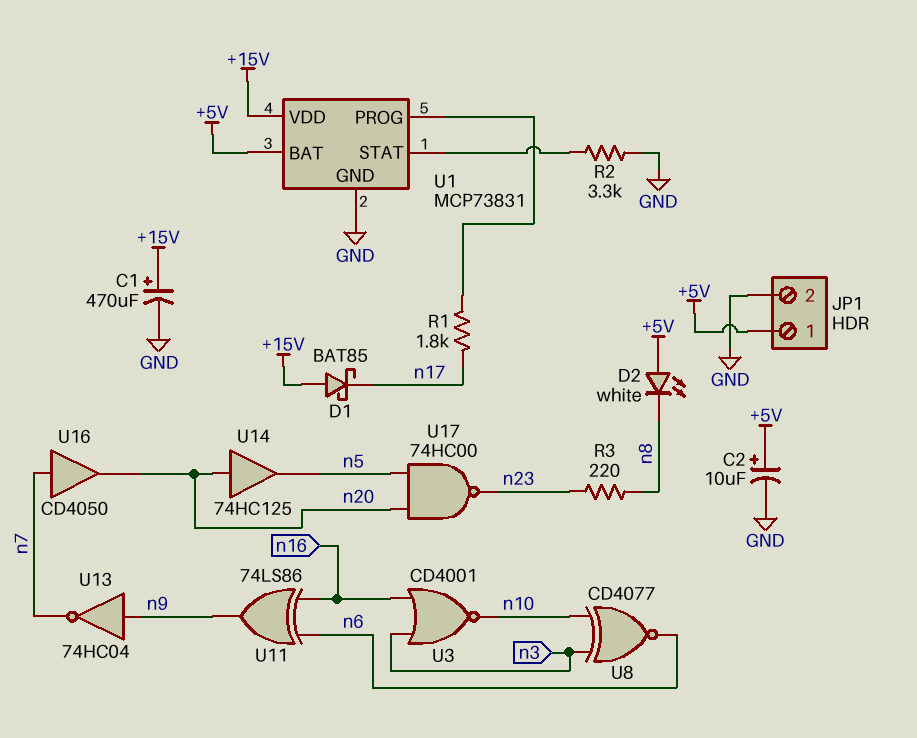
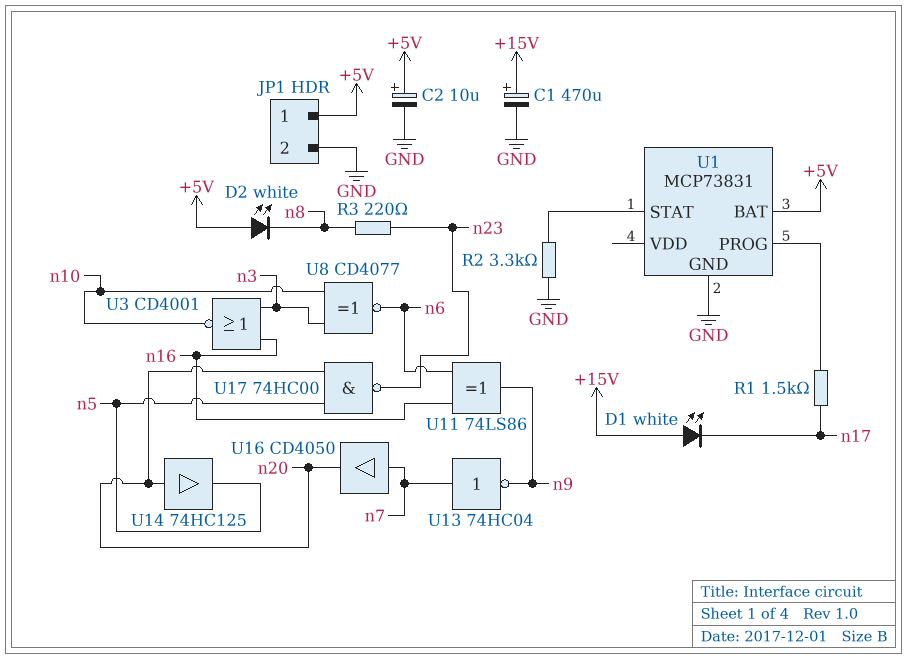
D1: schottky BAT85 (A +15V, K n17) -> LED white (A +15V, K n17)
R1: 1.8k (U1/PROG, n17) -> 1.5k (U1/PROG, n17)
U1 pin VDD: +15V -> none
U13: NOT 74HC04 (in n9, out n7) -> NOT 74HC04 (in n7, out n9)

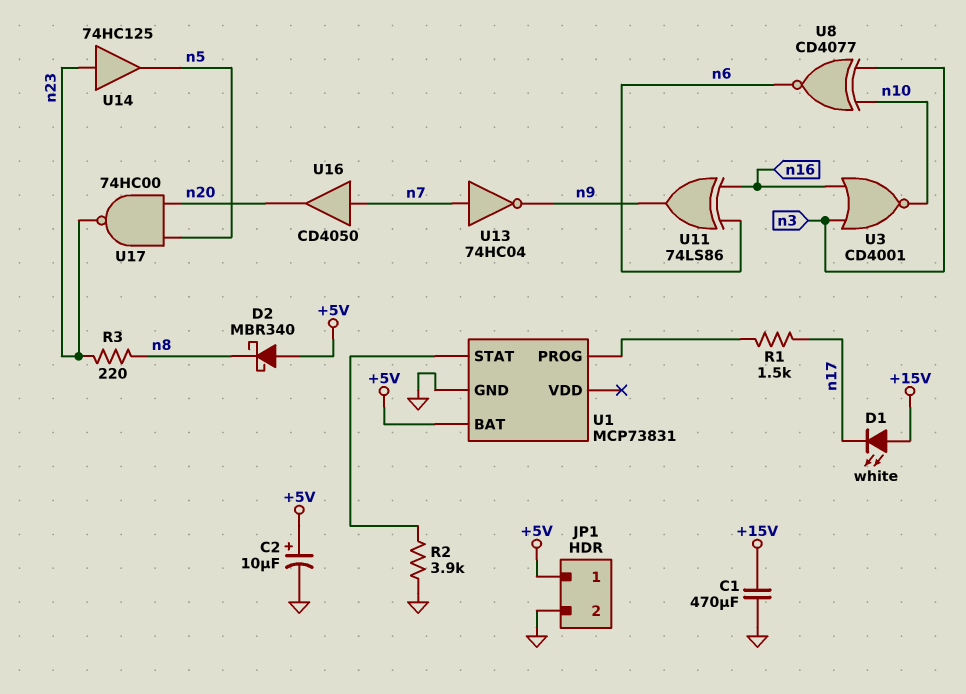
C1: 470uF (plus +15V, minus GND) -> 470uF (+15V, GND)
D2: LED white (A +5V, K n8) -> schottky MBR340 (A +5V, K n8)
R2: 3.3k (GND, U1/STAT) -> 3.9k (GND, U1/STAT)
U14: buffer 74HC125 (in n20, out n5) -> buffer 74HC125 (in n23, out n5)

